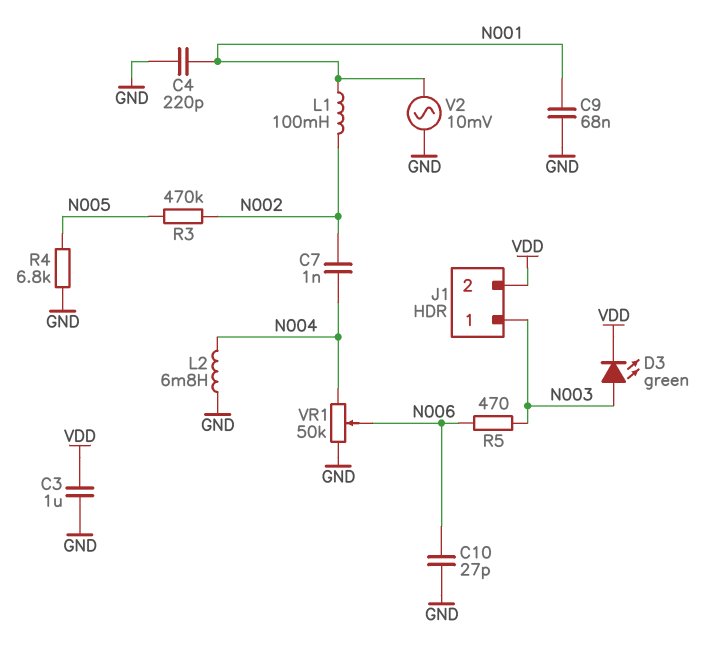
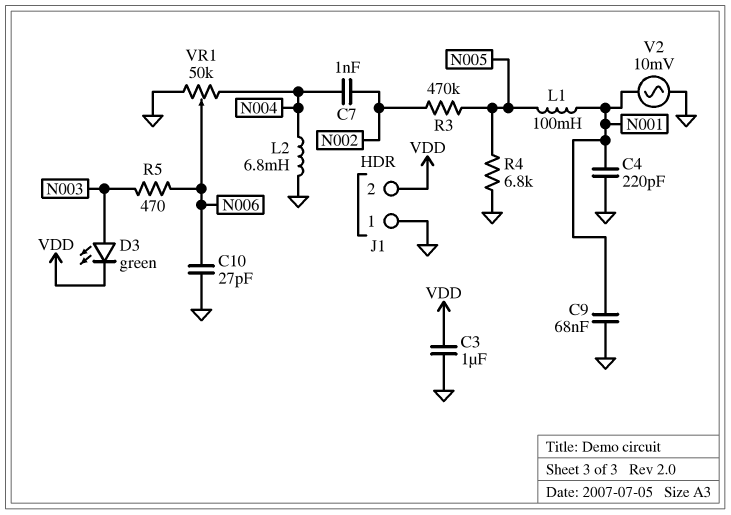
J1 pin 1: N003 -> GND
L1: 100mH (N001, N002) -> 100mH (N001, N005)

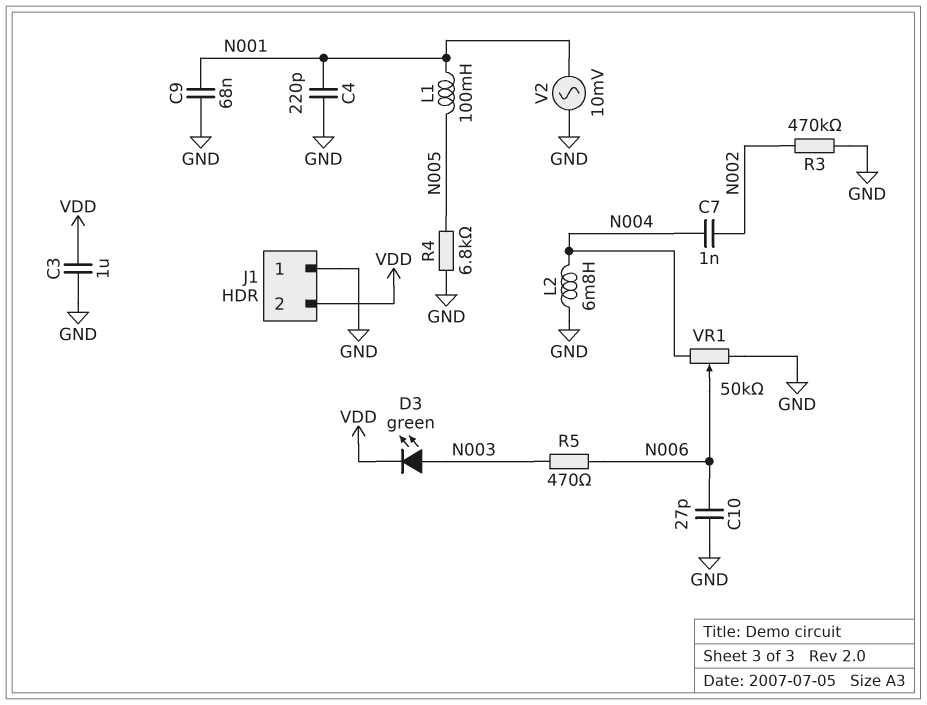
R3: 470k (N002, N005) -> 470k (GND, N002)

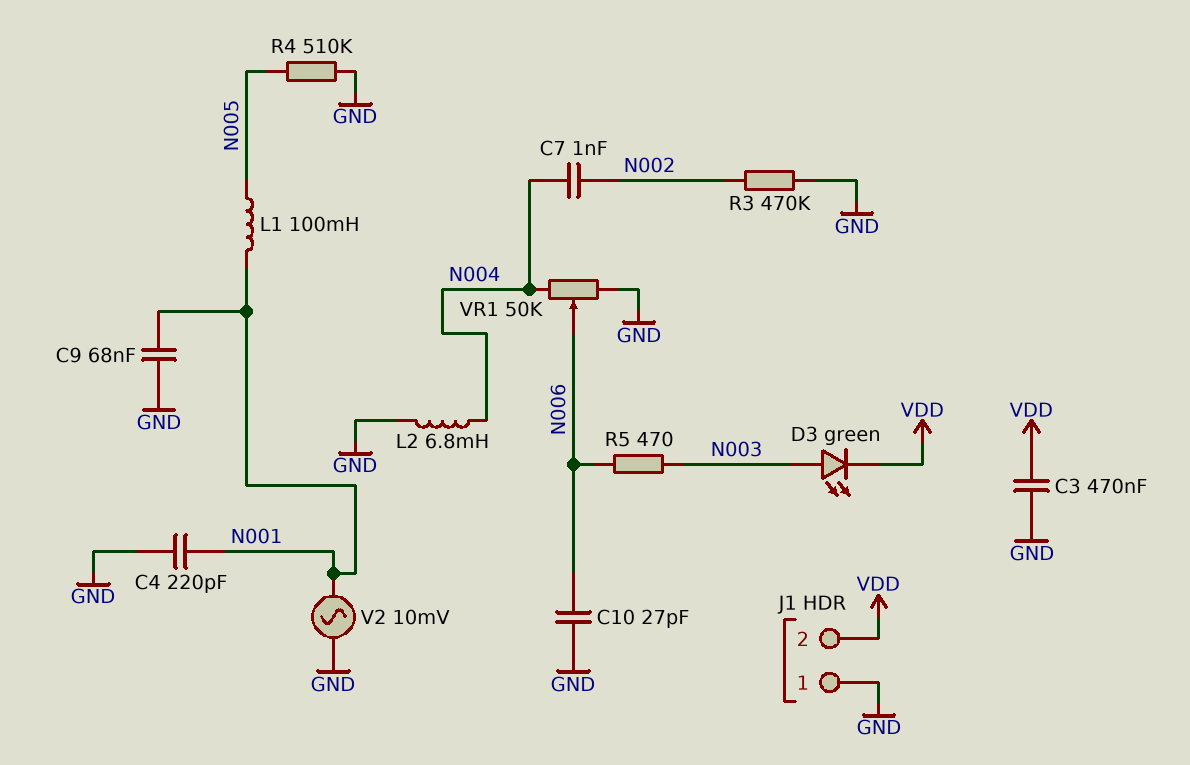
C3: 1uF (GND, VDD) -> 470nF (GND, VDD)
R4: 6.8k (GND, N005) -> 510k (GND, N005)

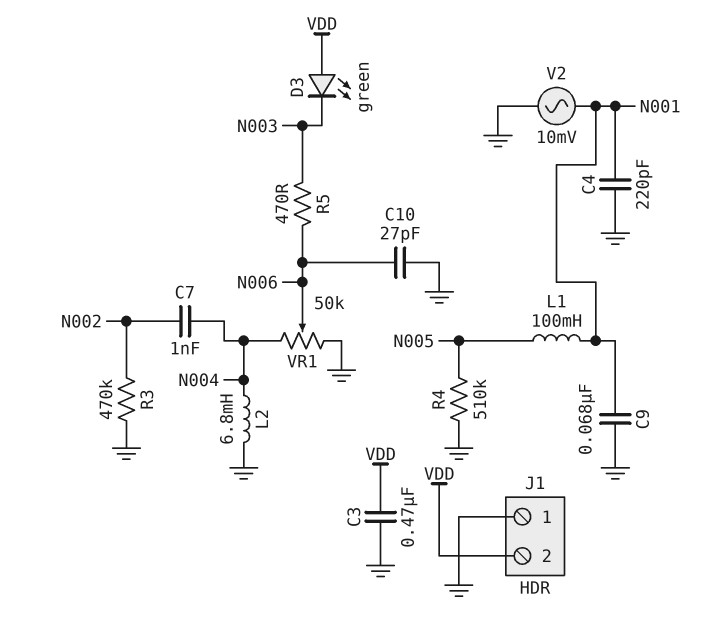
D3: LED green (A N003, K VDD) -> LED green (A VDD, K N003)

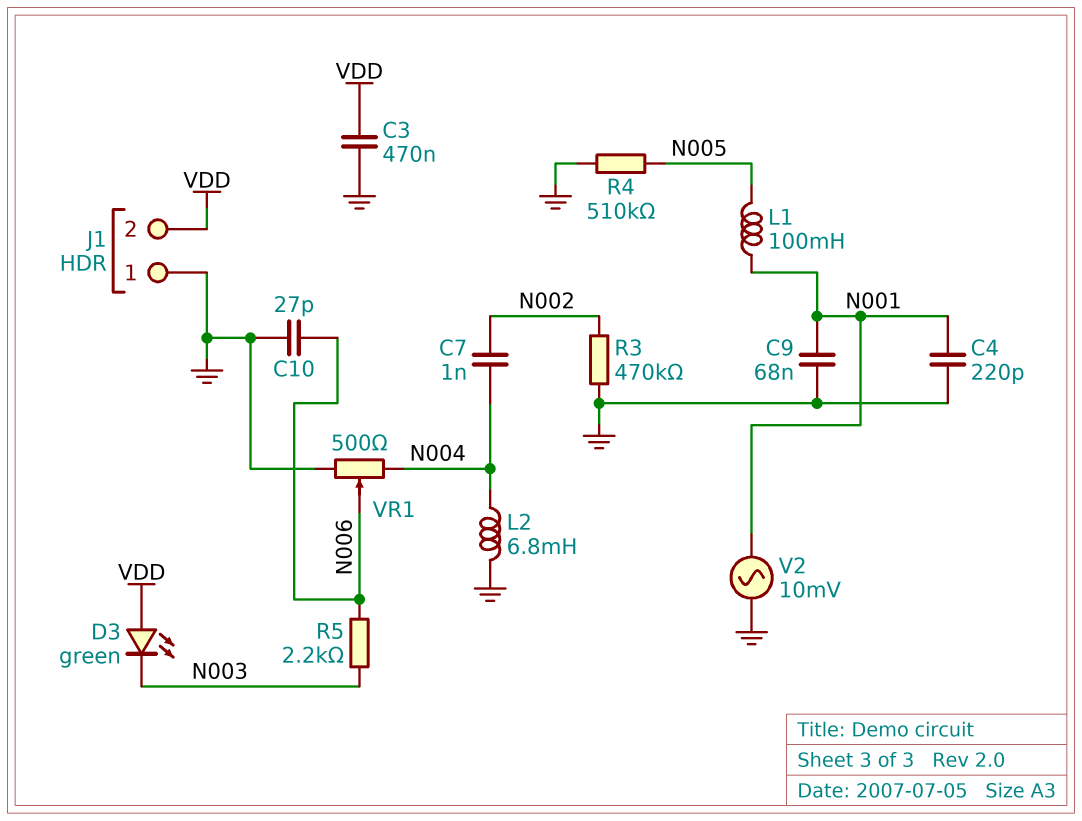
R5: 470 (N003, N006) -> 2.2k (N003, N006)
VR1: 50k (GND, N004, wiper N006) -> 500 (GND, N004, wiper N006)

